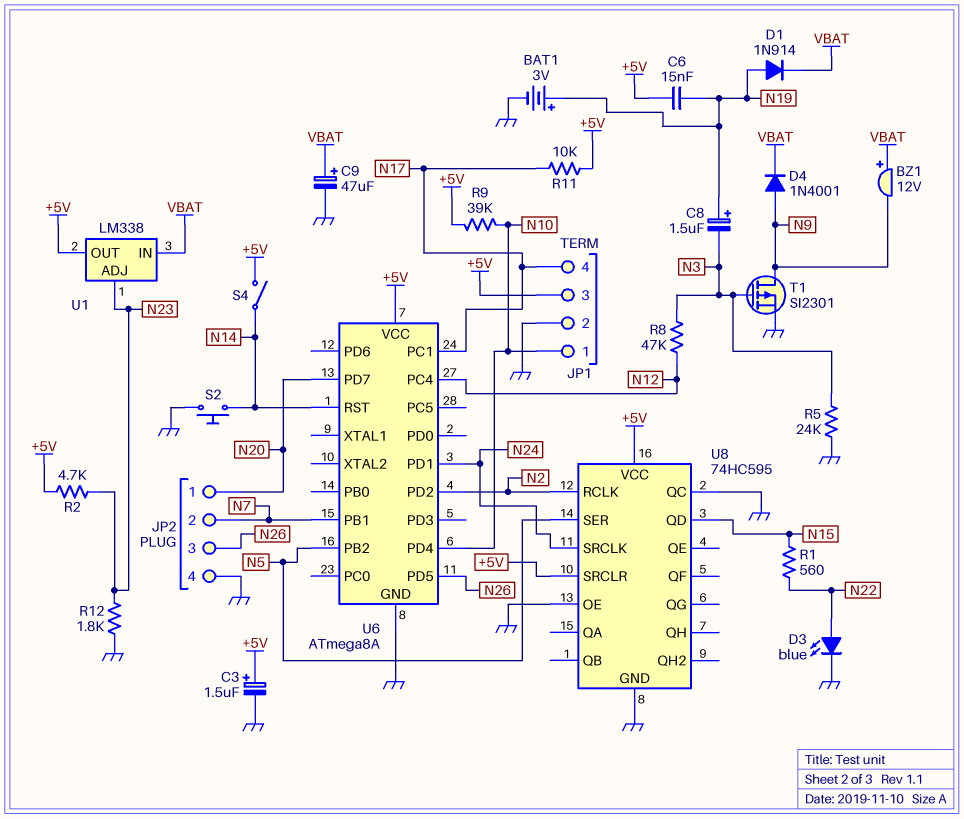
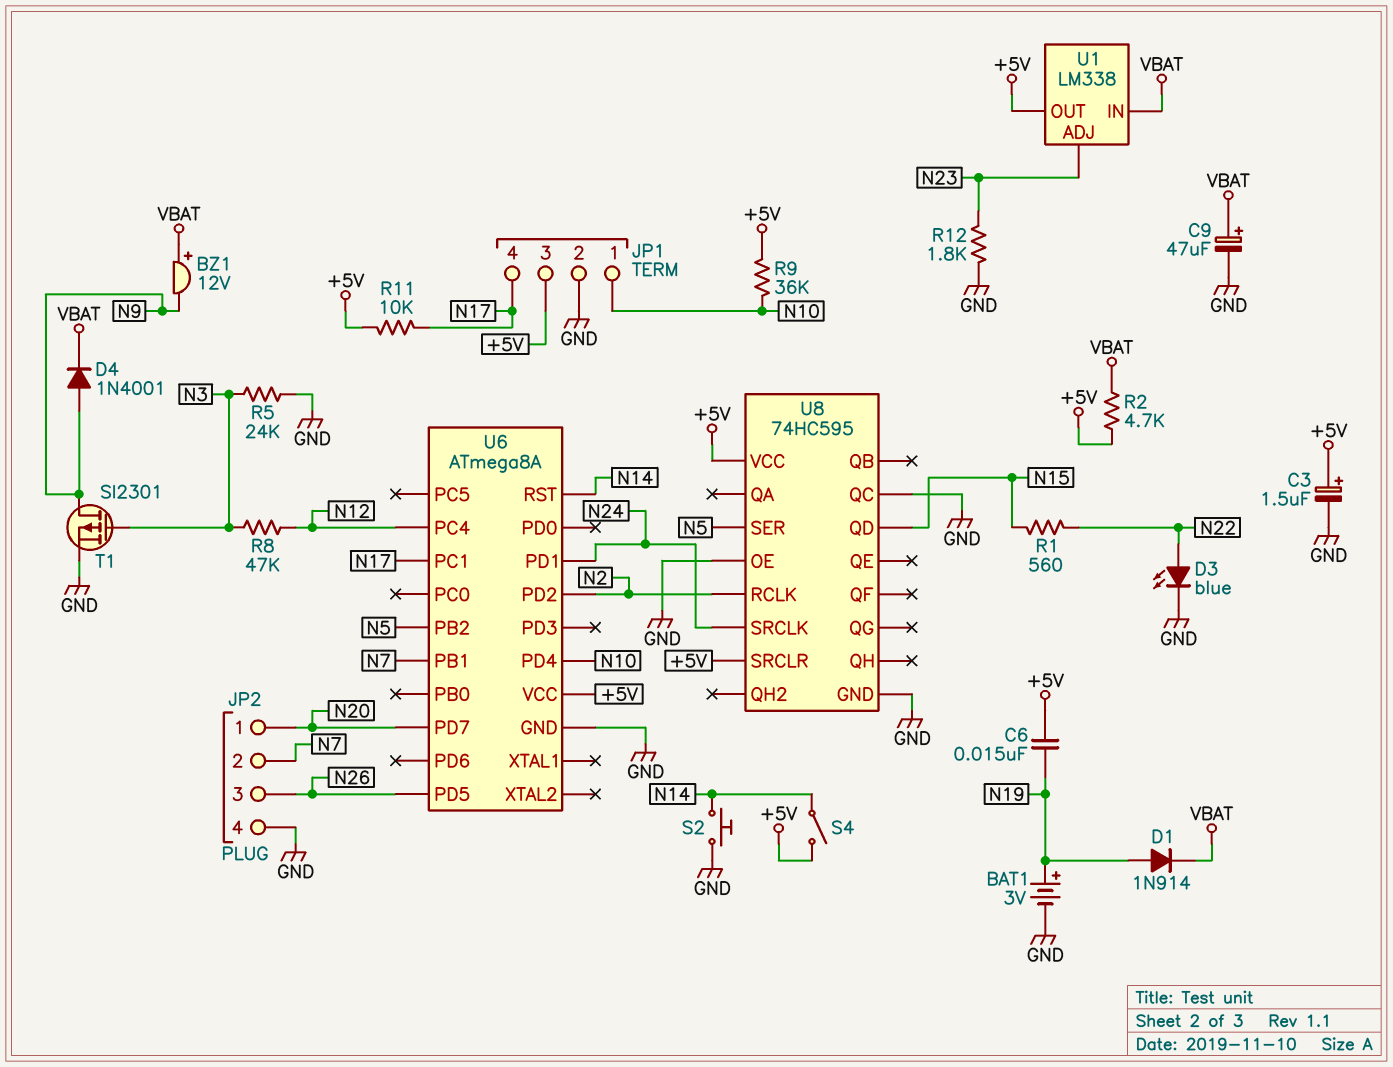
C8: 1.5uF (plus N19, minus N3) -> none
R2: 4.7k (+5V, N23) -> 4.7k (+5V, VBAT)
R9: 39k (+5V, N10) -> 36k (+5V, N10)

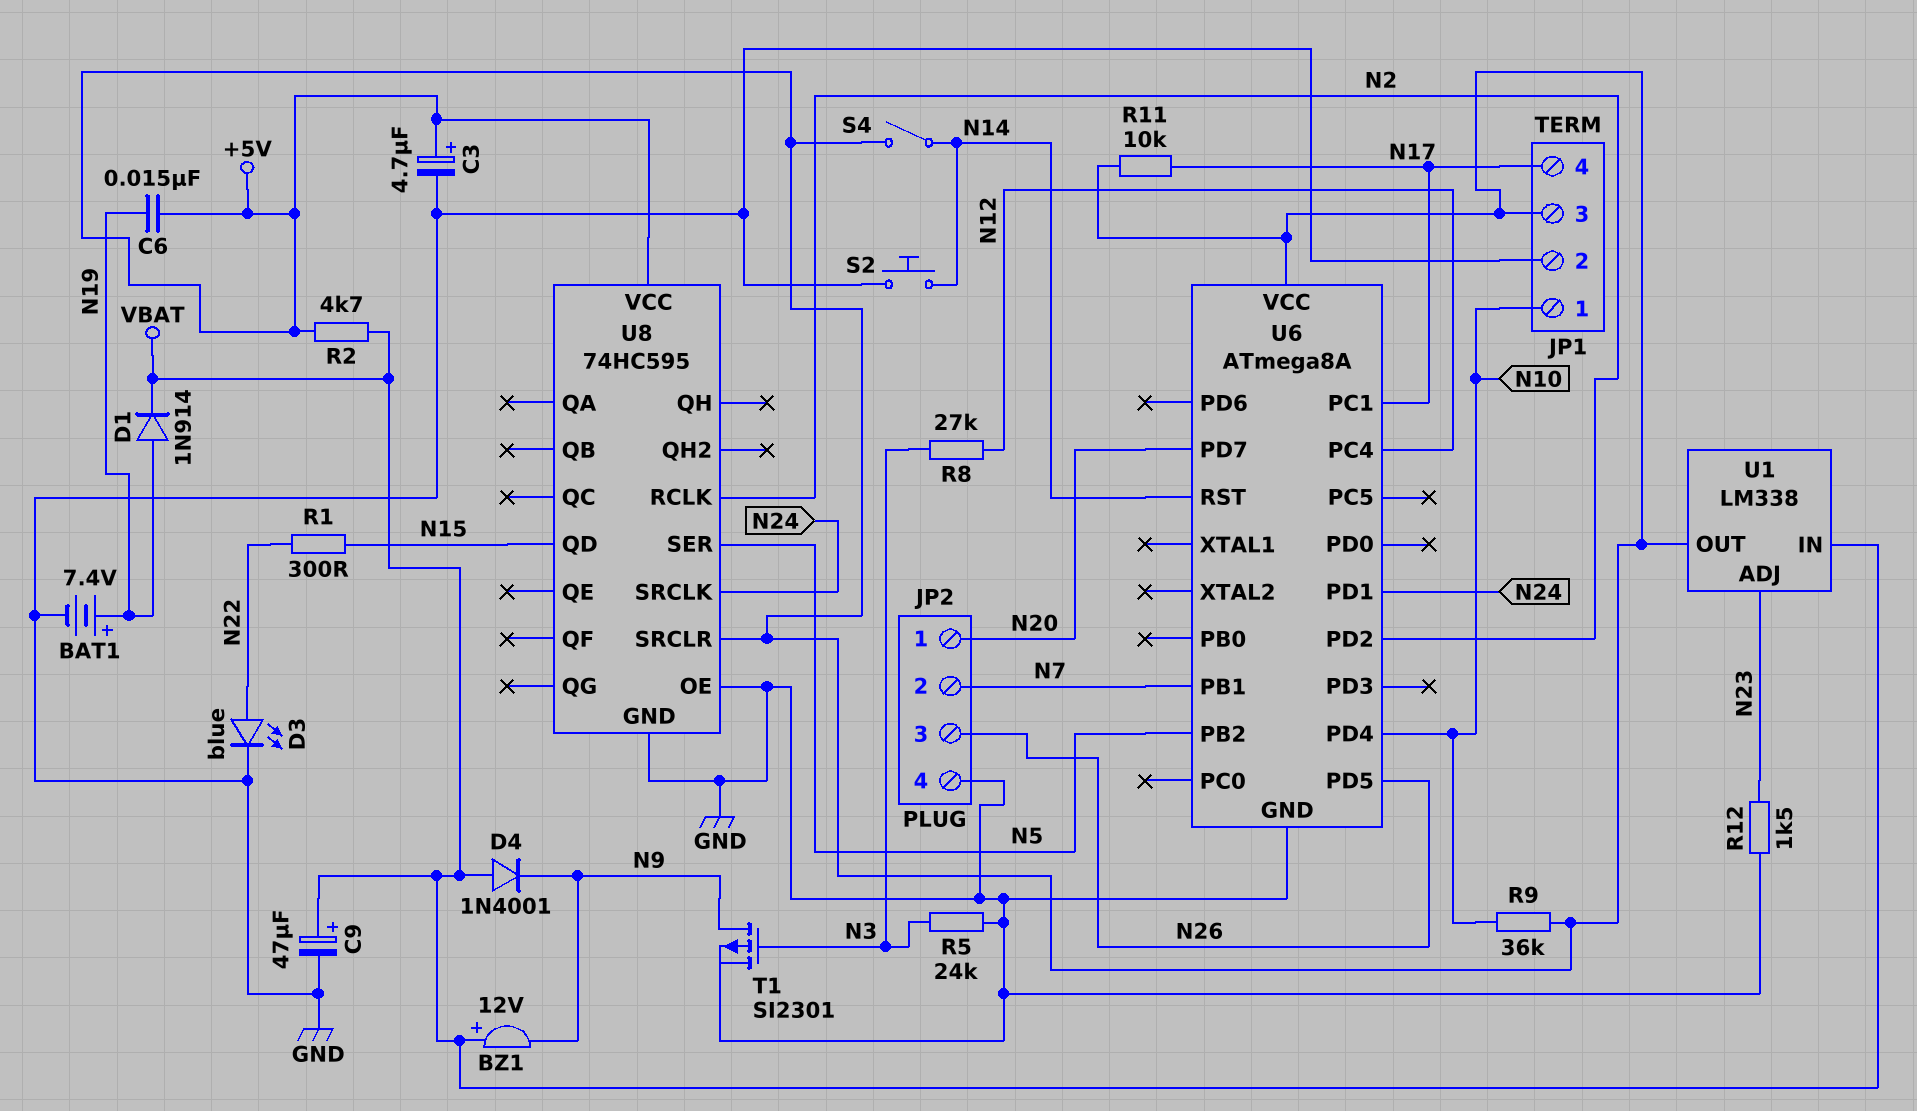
BAT1: 3V (plus N19, minus GND) -> 7.4V (plus N19, minus GND)
C3: 1.5uF (plus +5V, minus GND) -> 4.7uF (plus +5V, minus GND)
D4: diode 1N4001 (A N9, K VBAT) -> diode 1N4001 (A VBAT, K N9)
R1: 560 (N15, N22) -> 300 (N15, N22)
R8: 47k (N3, N12) -> 27k (N3, N12)
R12: 1.8k (GND, N23) -> 1.5k (GND, N23)
U8 pin QC: GND -> none

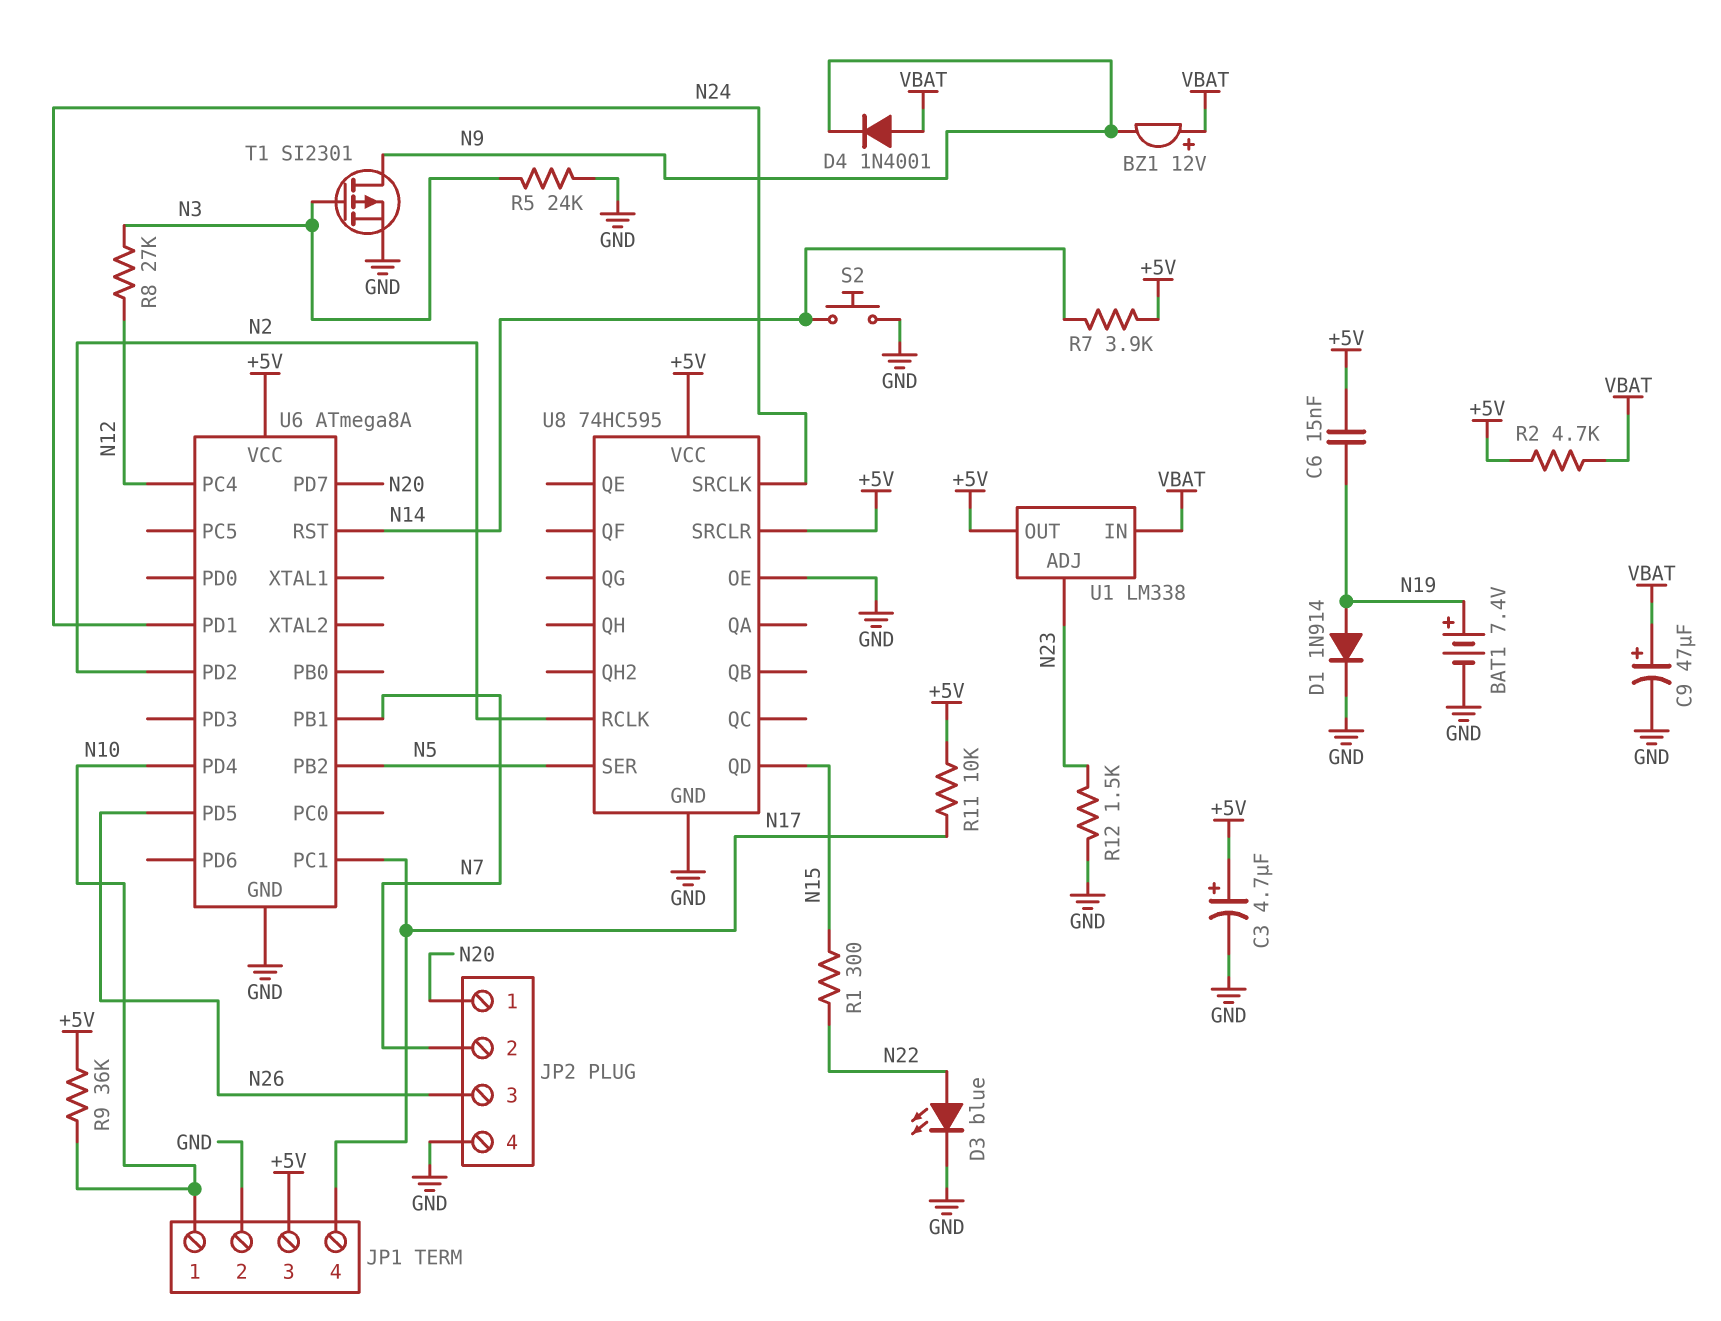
D1: diode 1N914 (A N19, K VBAT) -> diode 1N914 (A N19, K GND)
R7: none -> 3.9k (+5V, N14)
S4: switch (+5V, N14) -> none

